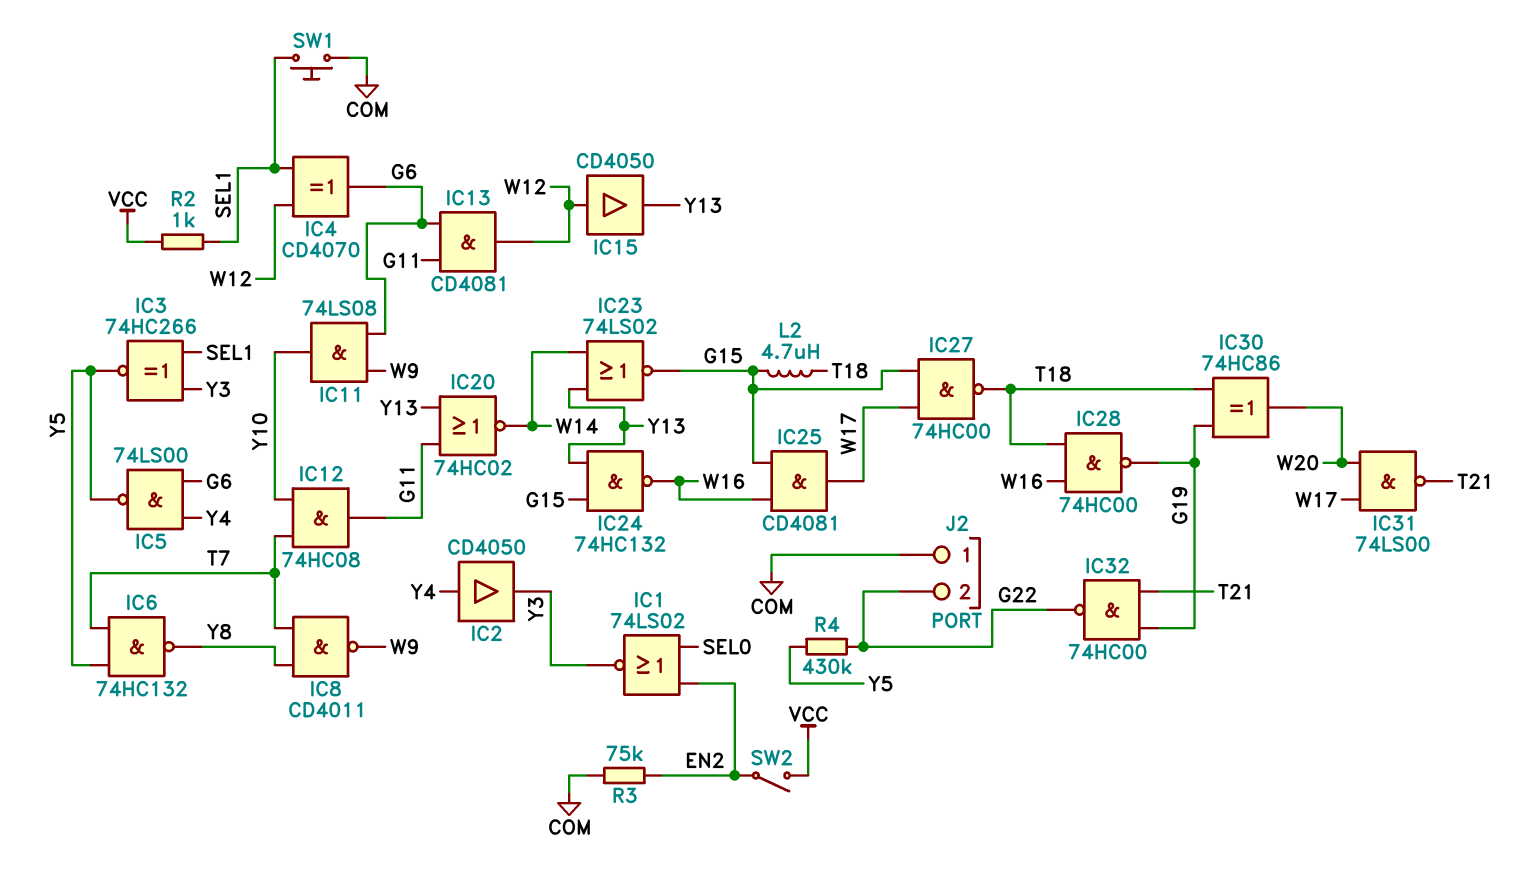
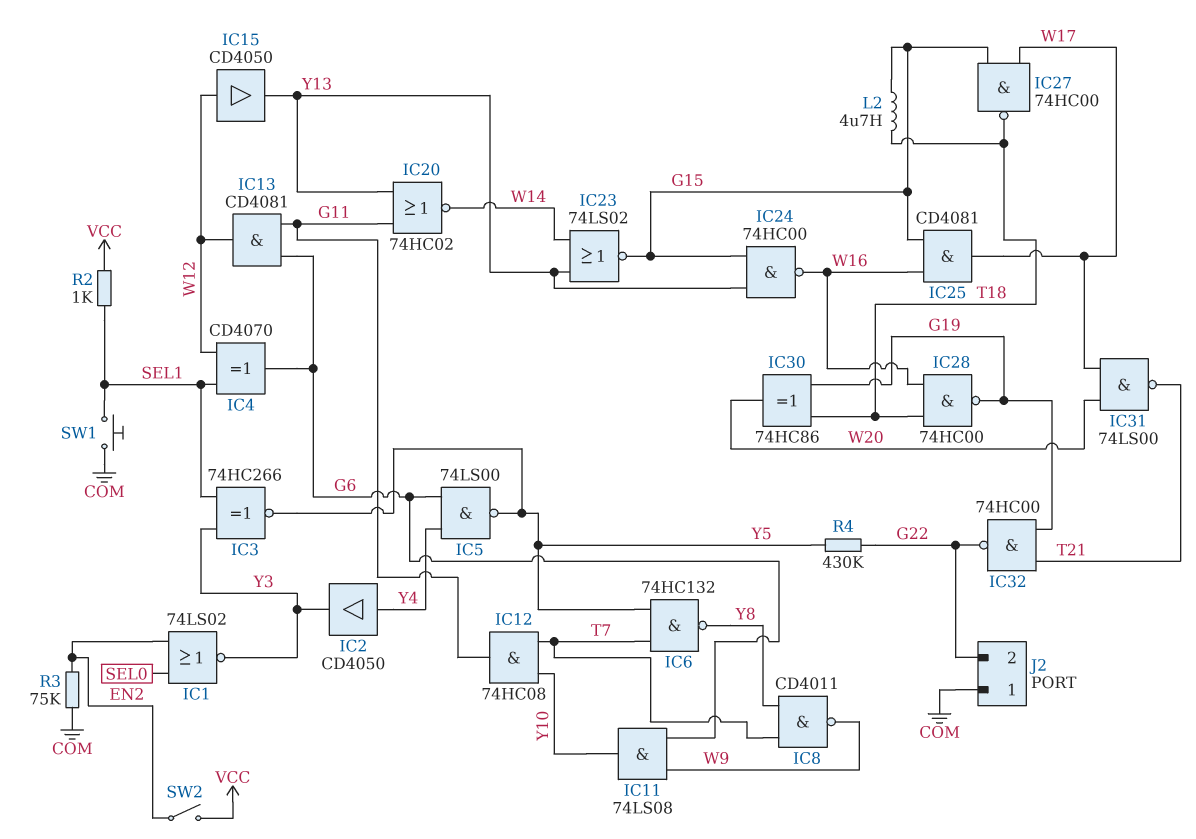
IC24: NAND 74HC132 (in G15, in Y13, out W16) -> NAND 74HC00 (in G15, in Y13, out W16)

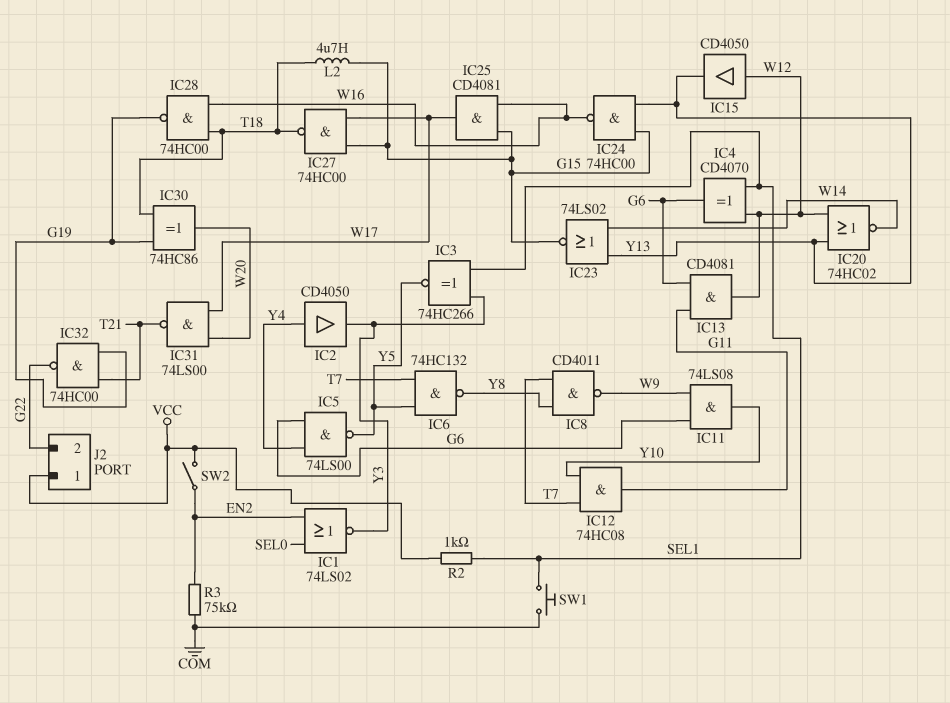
IC20: NOR 74HC02 (in G11, in Y13, out W14) -> NOR 74HC02 (in W12, in Y13, out W14)
J2 pin 1: COM -> VCC
R4: 430k (G22, Y5) -> none

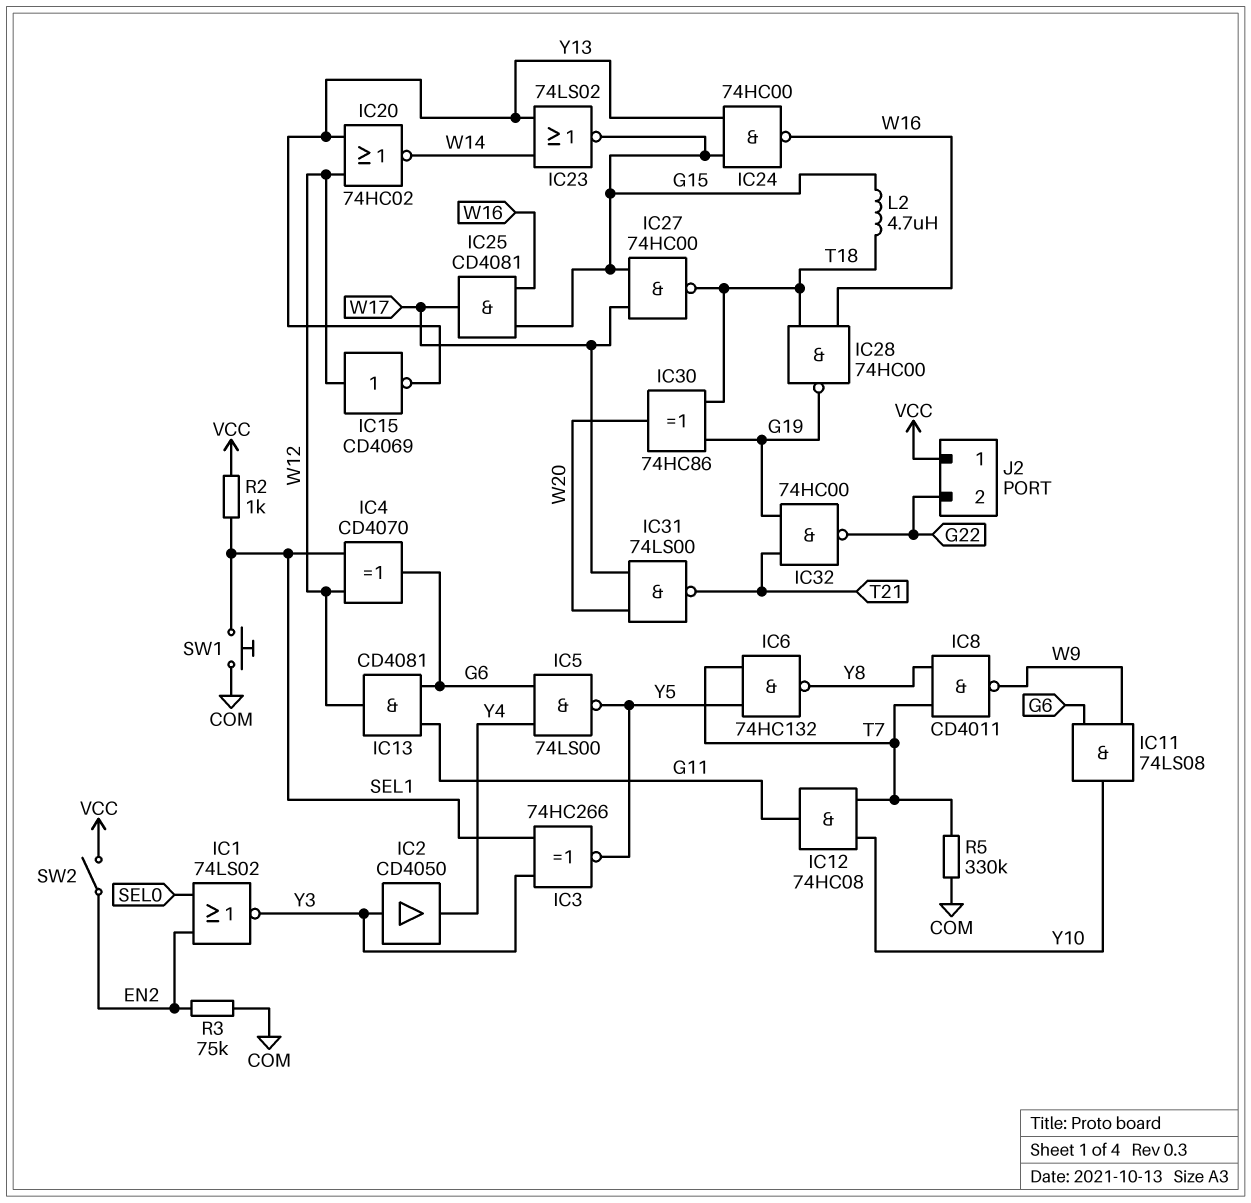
IC2: buffer CD4050 (in Y4, out Y3) -> buffer CD4050 (in Y3, out Y4)
IC15: buffer CD4050 (in W12, out Y13) -> NOT CD4069 (in W12, out Y13)
R5: none -> 330k (COM, T7)

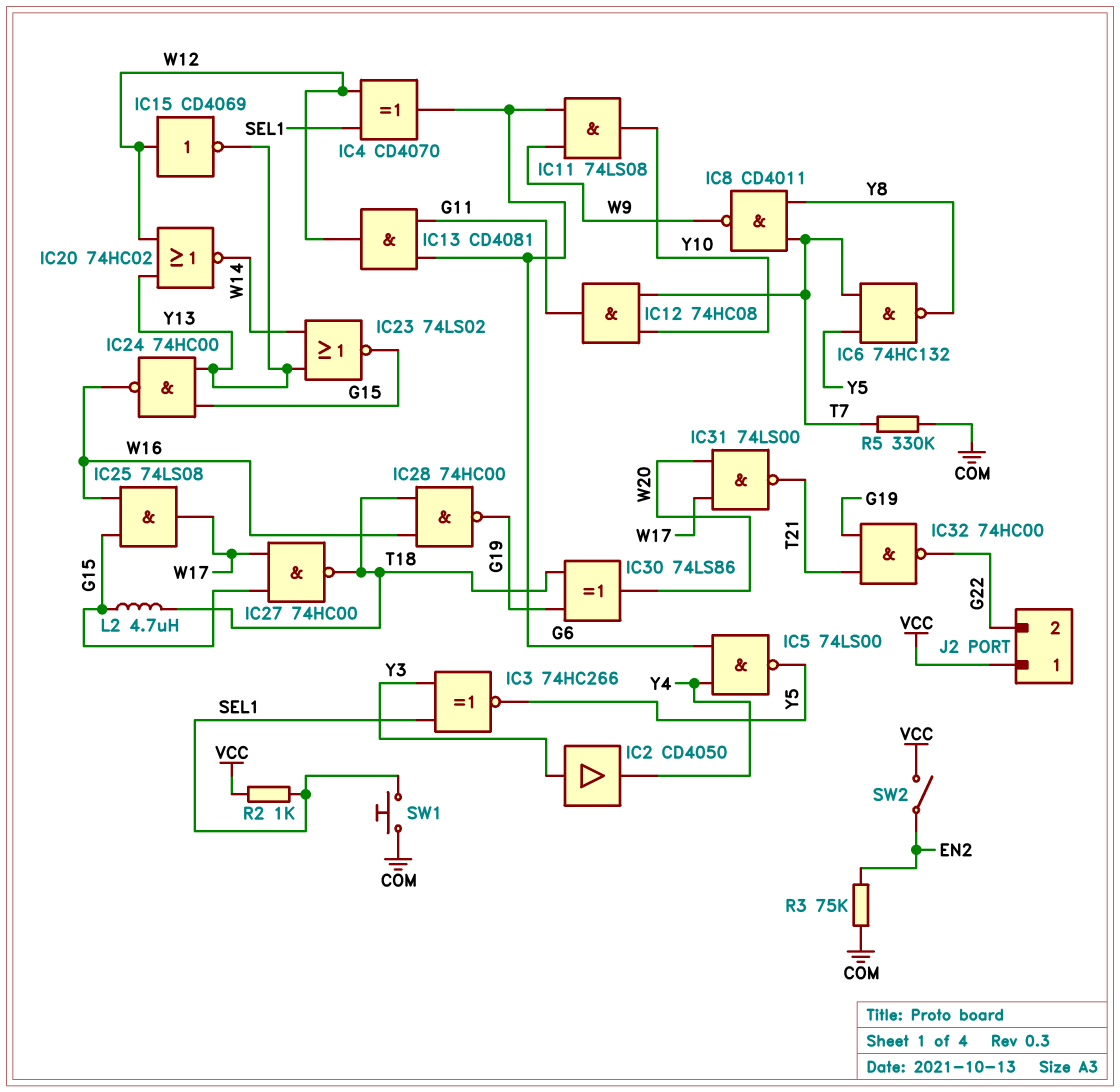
IC1: NOR 74LS02 (in EN2, in SEL0, out Y3) -> none
IC25: AND CD4081 (in G15, in W16, out W17) -> AND 74LS08 (in G15, in W16, out W17)
IC30: XOR 74HC86 (in G19, in T18, out W20) -> XOR 74LS86 (in G19, in T18, out W20)

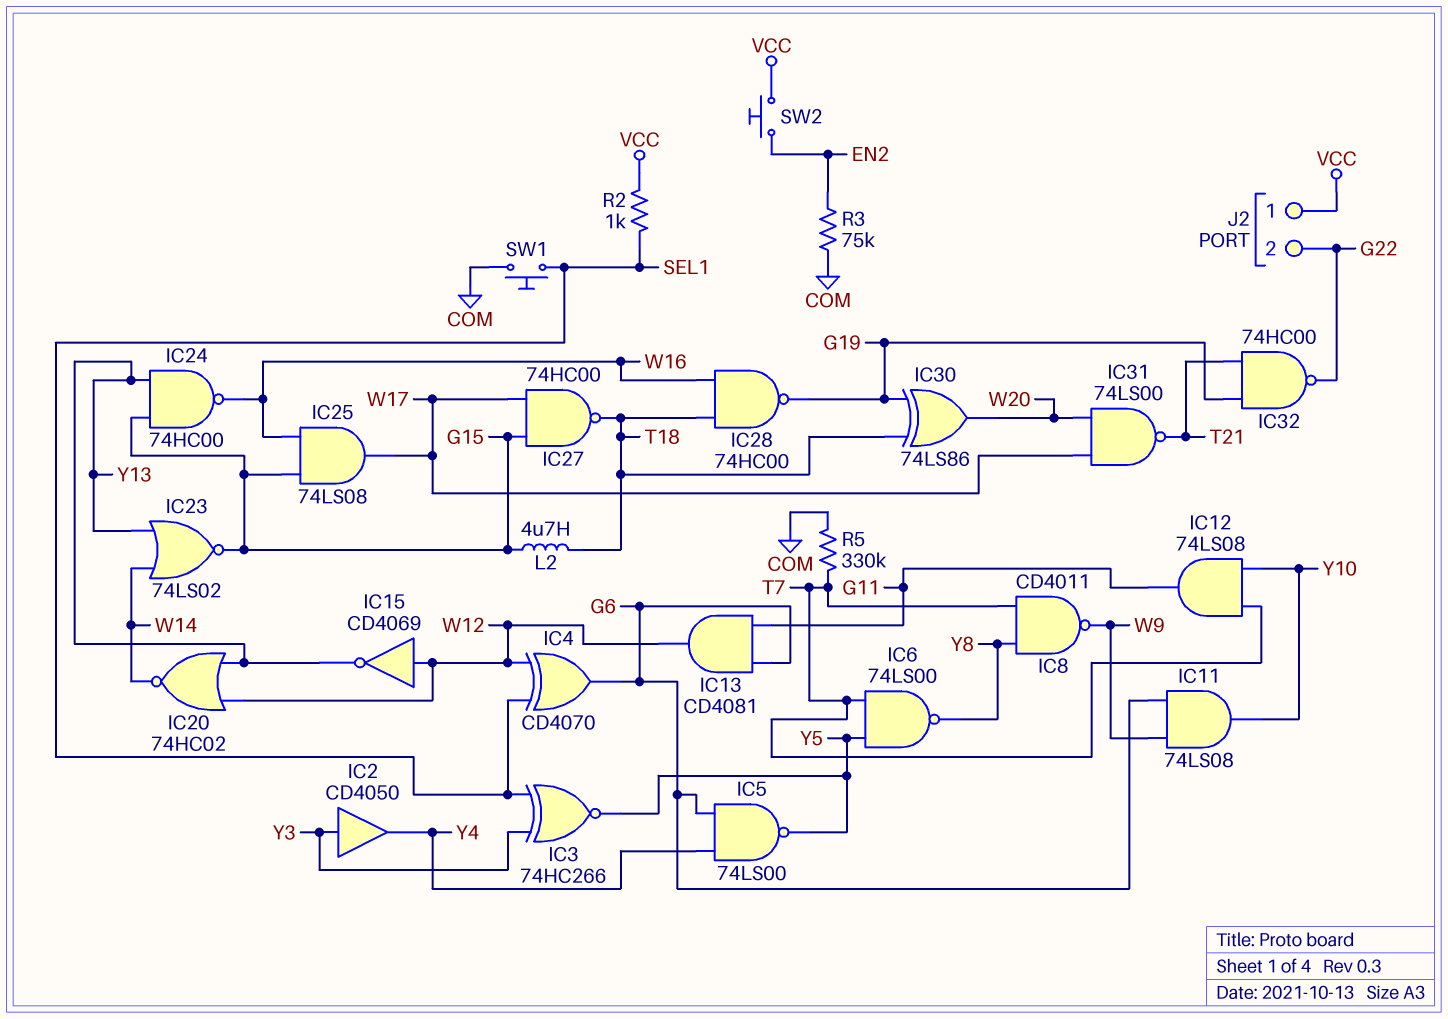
IC6: NAND 74HC132 (in T7, in Y5, out Y8) -> NAND 74LS00 (in T7, in Y5, out Y8)
IC12: AND 74HC08 (in T7, in Y10, out G11) -> AND 74LS08 (in T7, in Y10, out G11)
SW2: switch (EN2, VCC) -> button (EN2, VCC)

